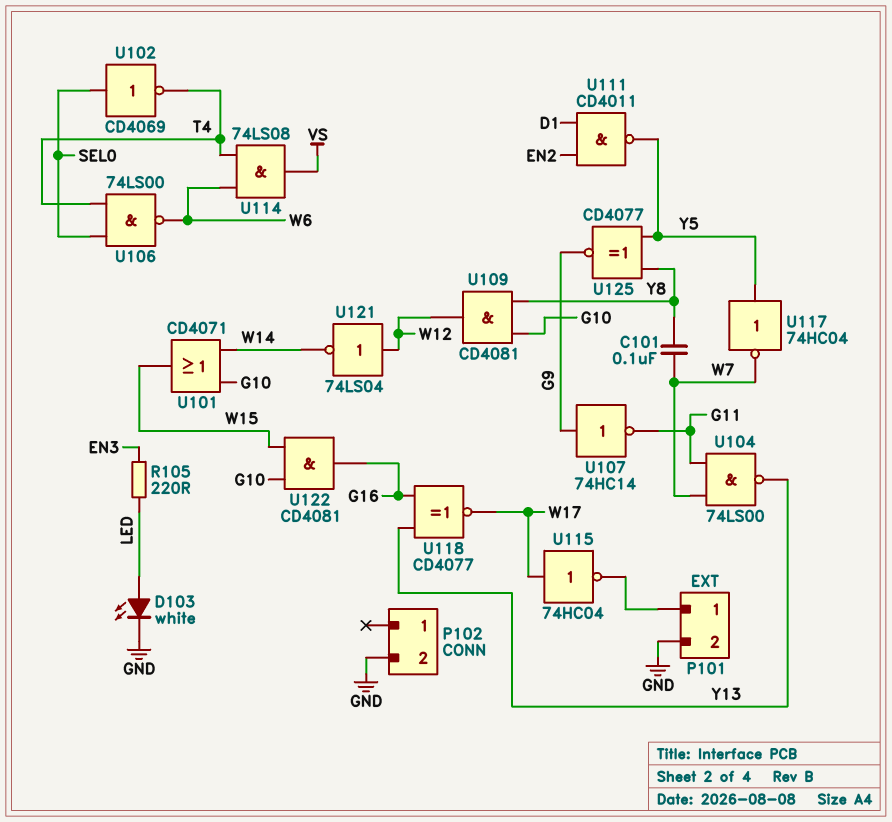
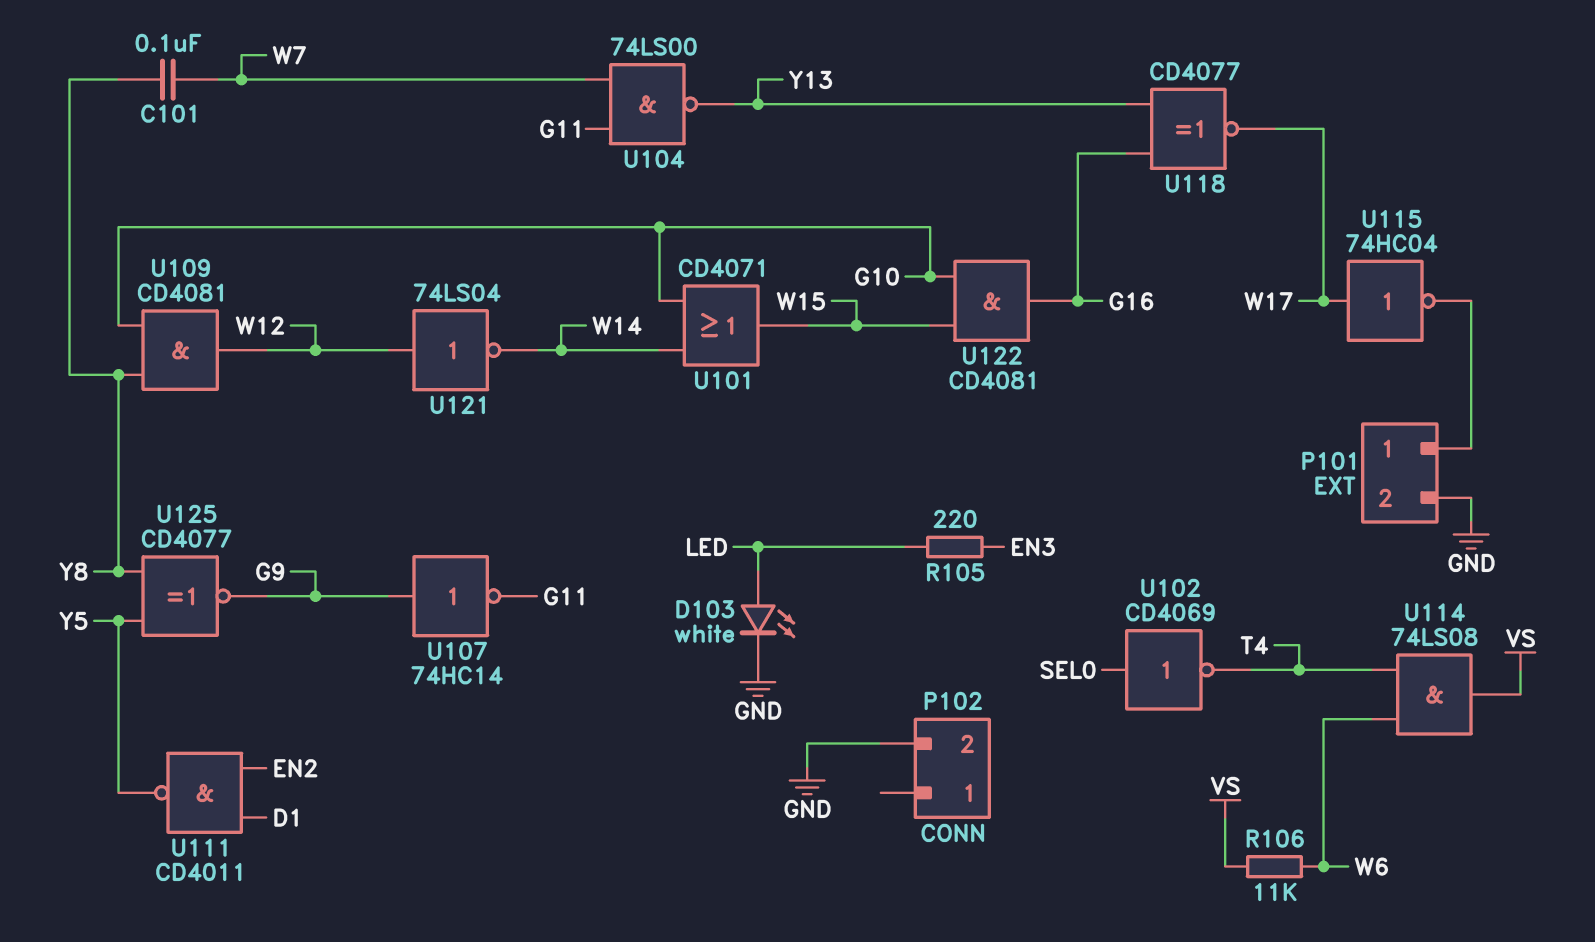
R106: none -> 11k (VS, W6)
U106: NAND 74LS00 (in SEL0, in T4, out W6) -> none
U117: NOT 74HC04 (in Y5, out W7) -> none

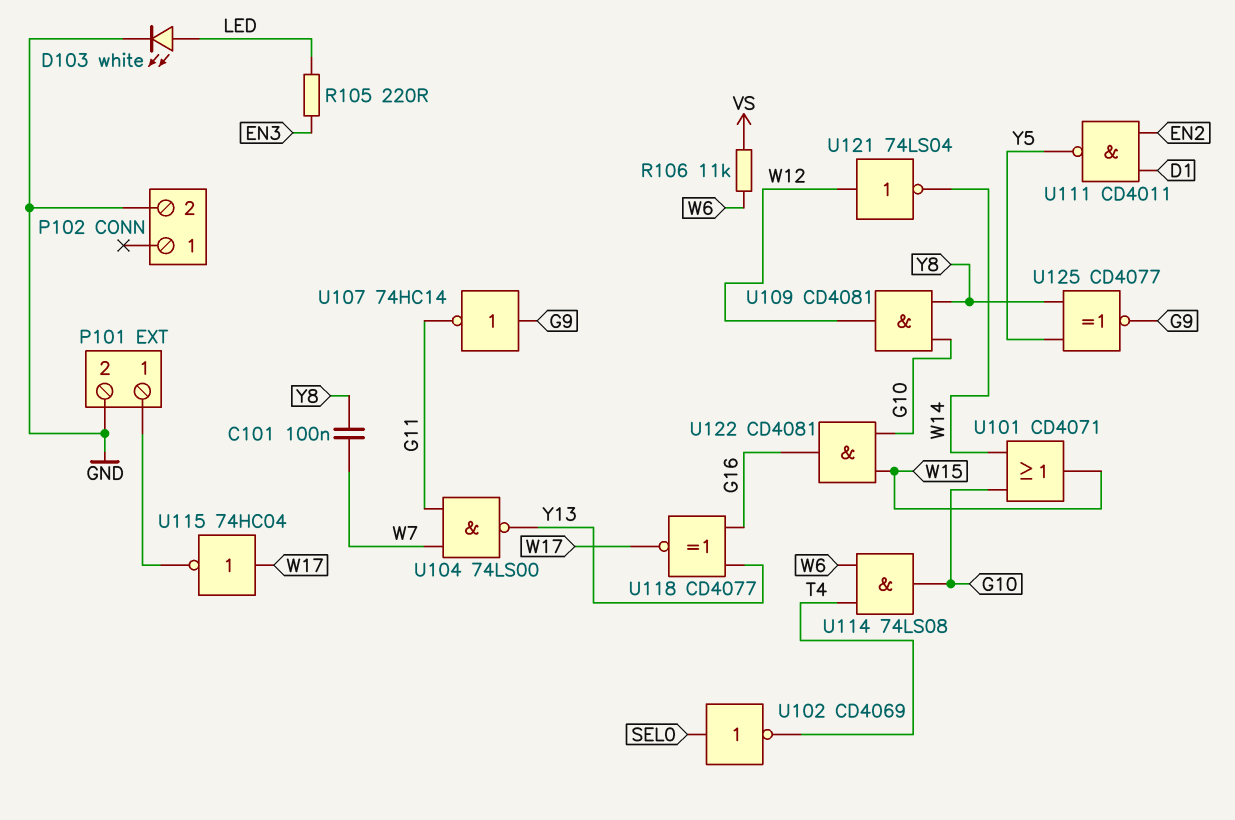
U114: AND 74LS08 (in T4, in W6, out VS) -> AND 74LS08 (in T4, in W6, out G10)

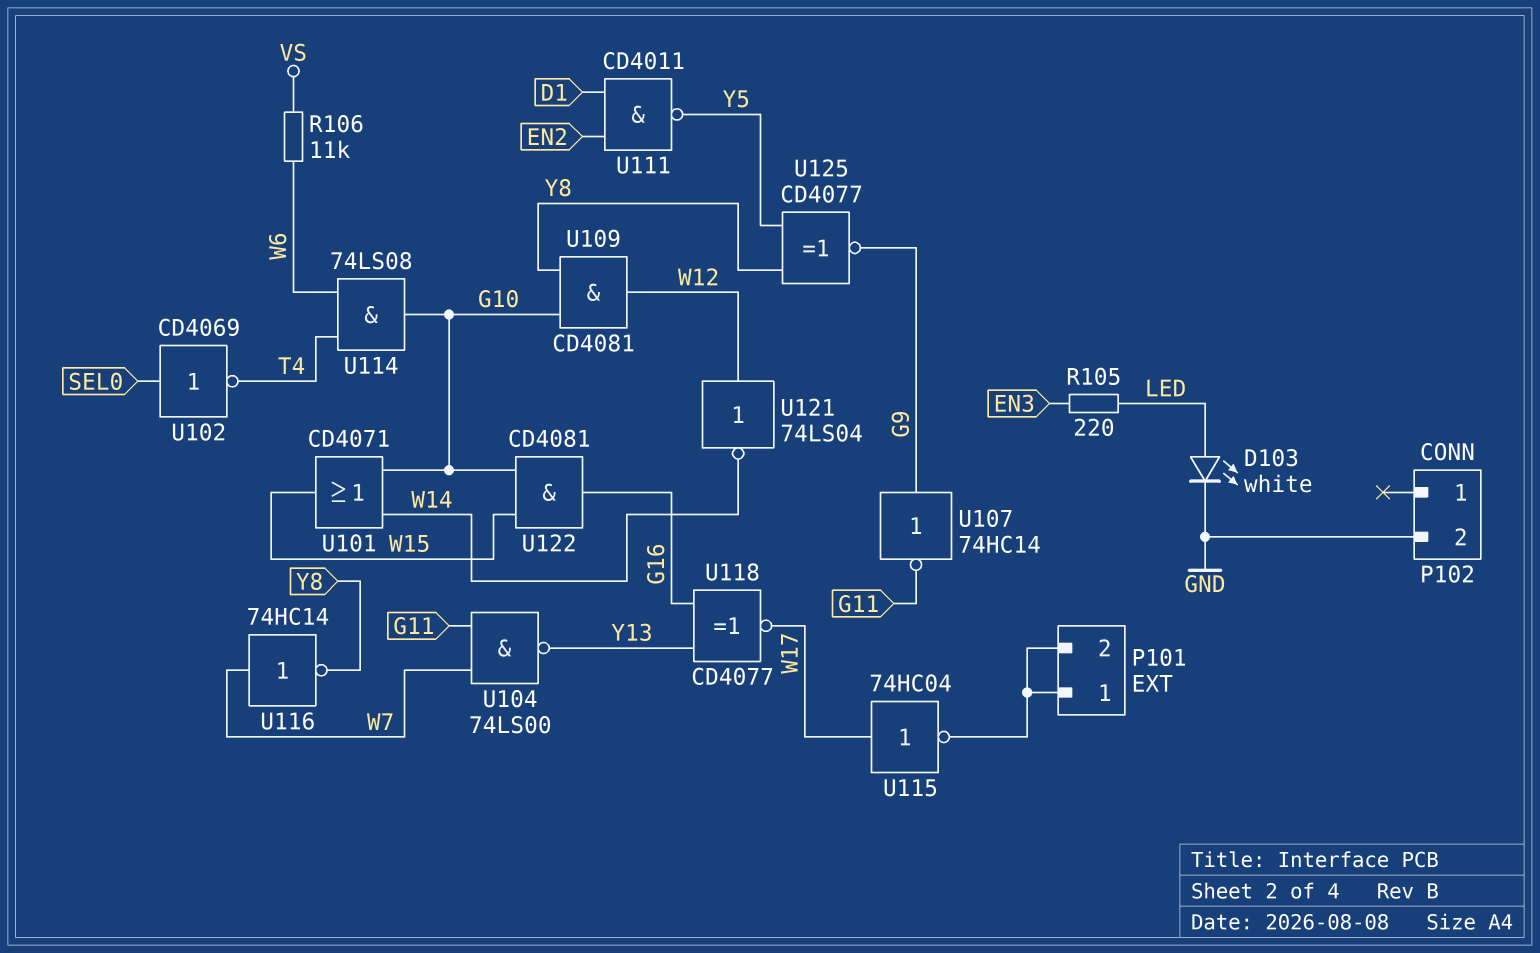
C101: 100nF (W7, Y8) -> none
P101 pin 2: GND -> P101/1
U116: none -> NOT 74HC14 (in W7, out Y8)

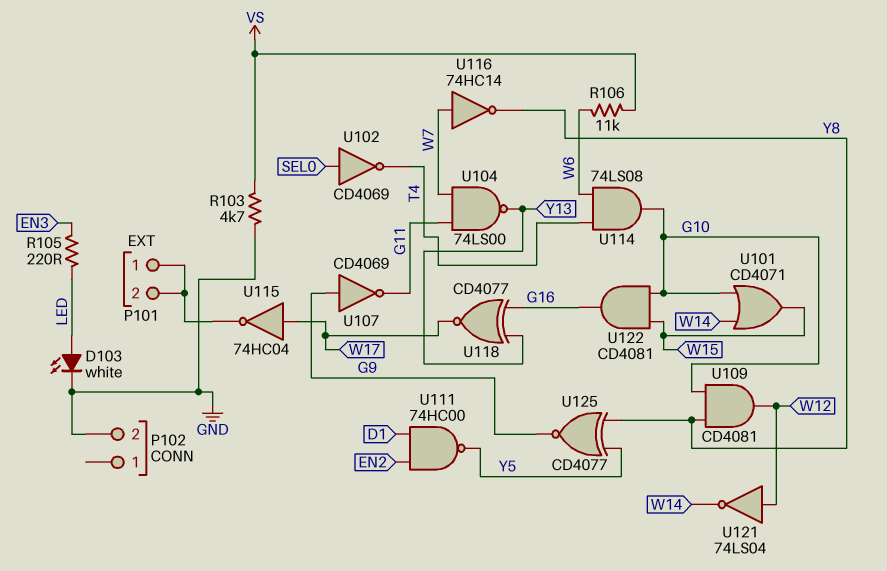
R103: none -> 4.7k (GND, VS)
U107: NOT 74HC14 (in G9, out G11) -> NOT CD4069 (in G9, out G11)
U111: NAND CD4011 (in D1, in EN2, out Y5) -> NAND 74HC00 (in D1, in EN2, out Y5)

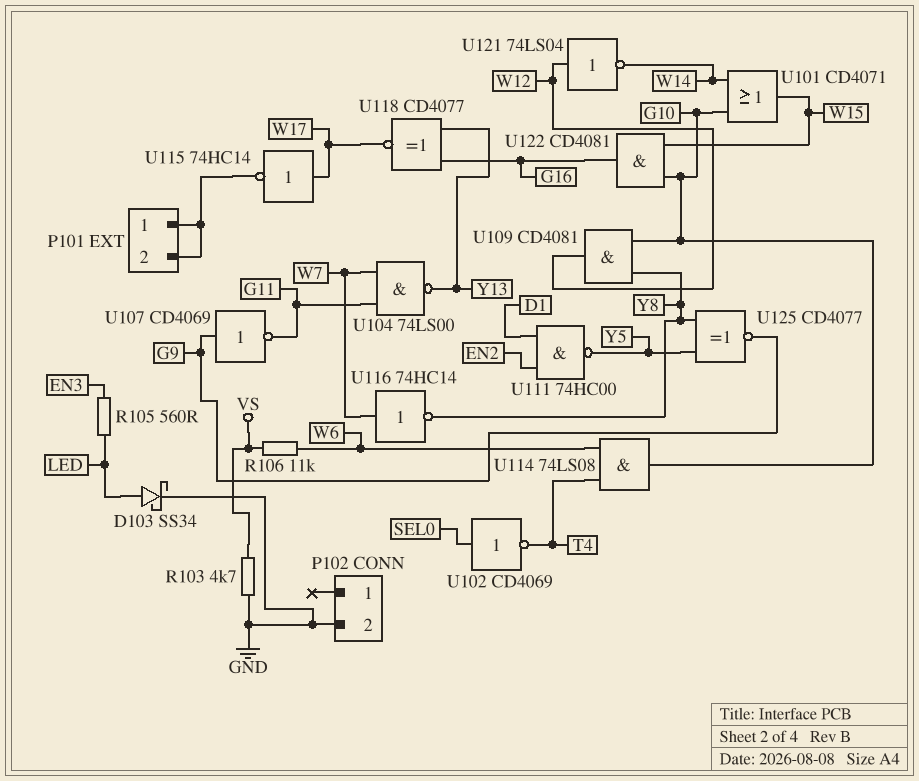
D103: LED white (A LED, K GND) -> schottky SS34 (A LED, K GND)
R105: 220 (EN3, LED) -> 560 (EN3, LED)
U115: NOT 74HC04 (in W17, out P101/1) -> NOT 74HC14 (in W17, out P101/1)

